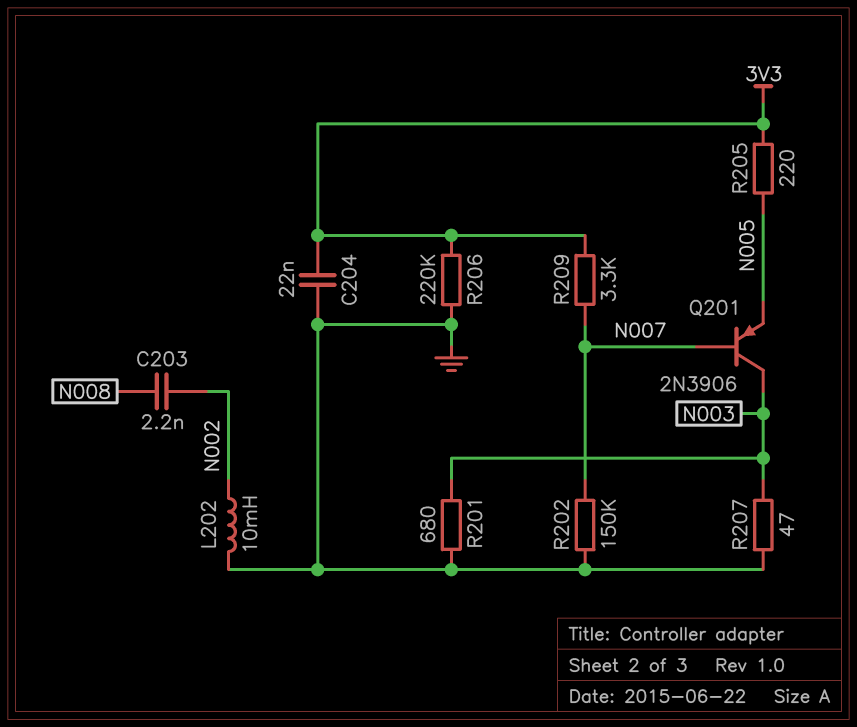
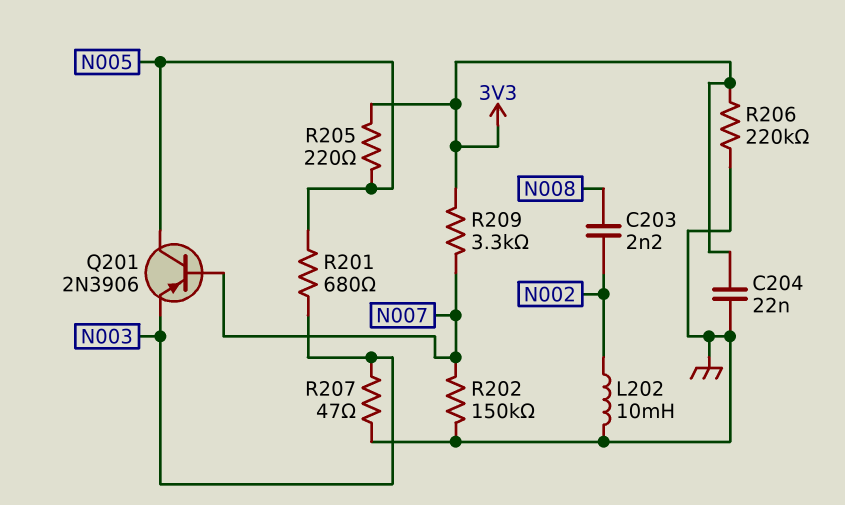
Q201: PNP 2N3906 (B N007, C N003, E N005) -> PNP 2N3906 (B N007, C N005, E N003)
R201: 680 (GND, N003) -> 680 (N003, N005)

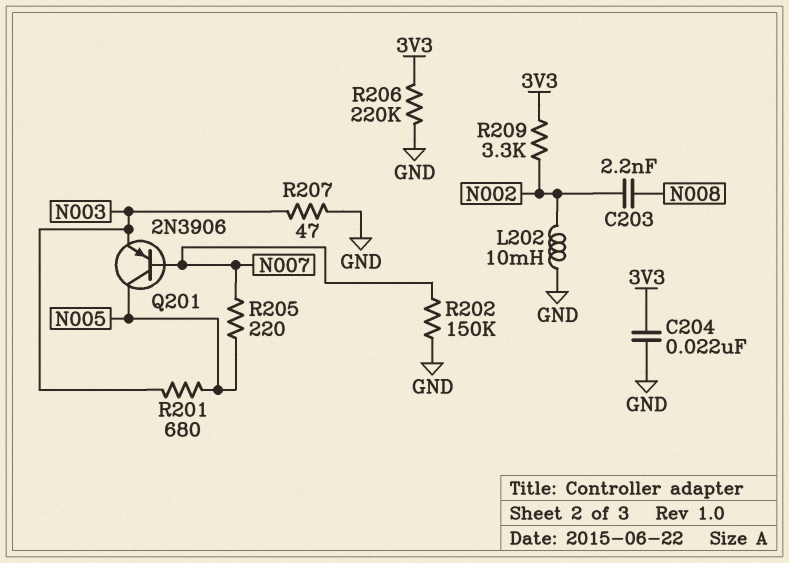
R205: 220 (3V3, N005) -> 220 (N005, N007)
R209: 3.3k (3V3, N007) -> 3.3k (3V3, N002)

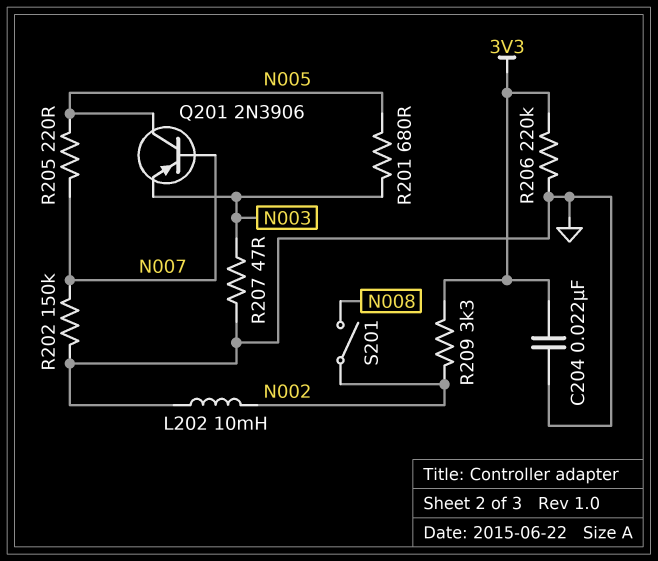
C203: 2.2nF (N002, N008) -> none
S201: none -> switch (N002, N008)

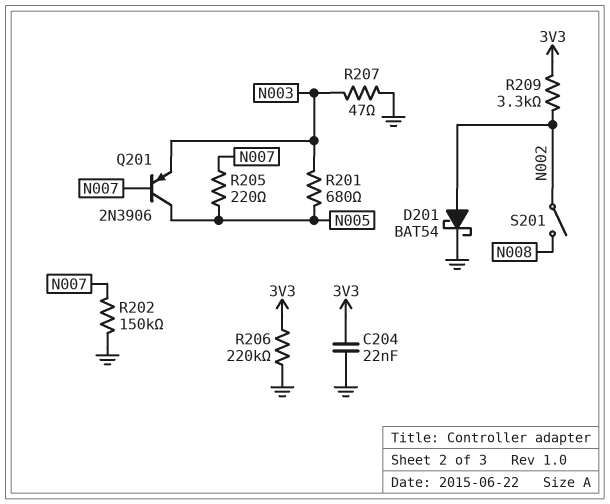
D201: none -> schottky BAT54 (A N002, K GND)
L202: 10mH (GND, N002) -> none

